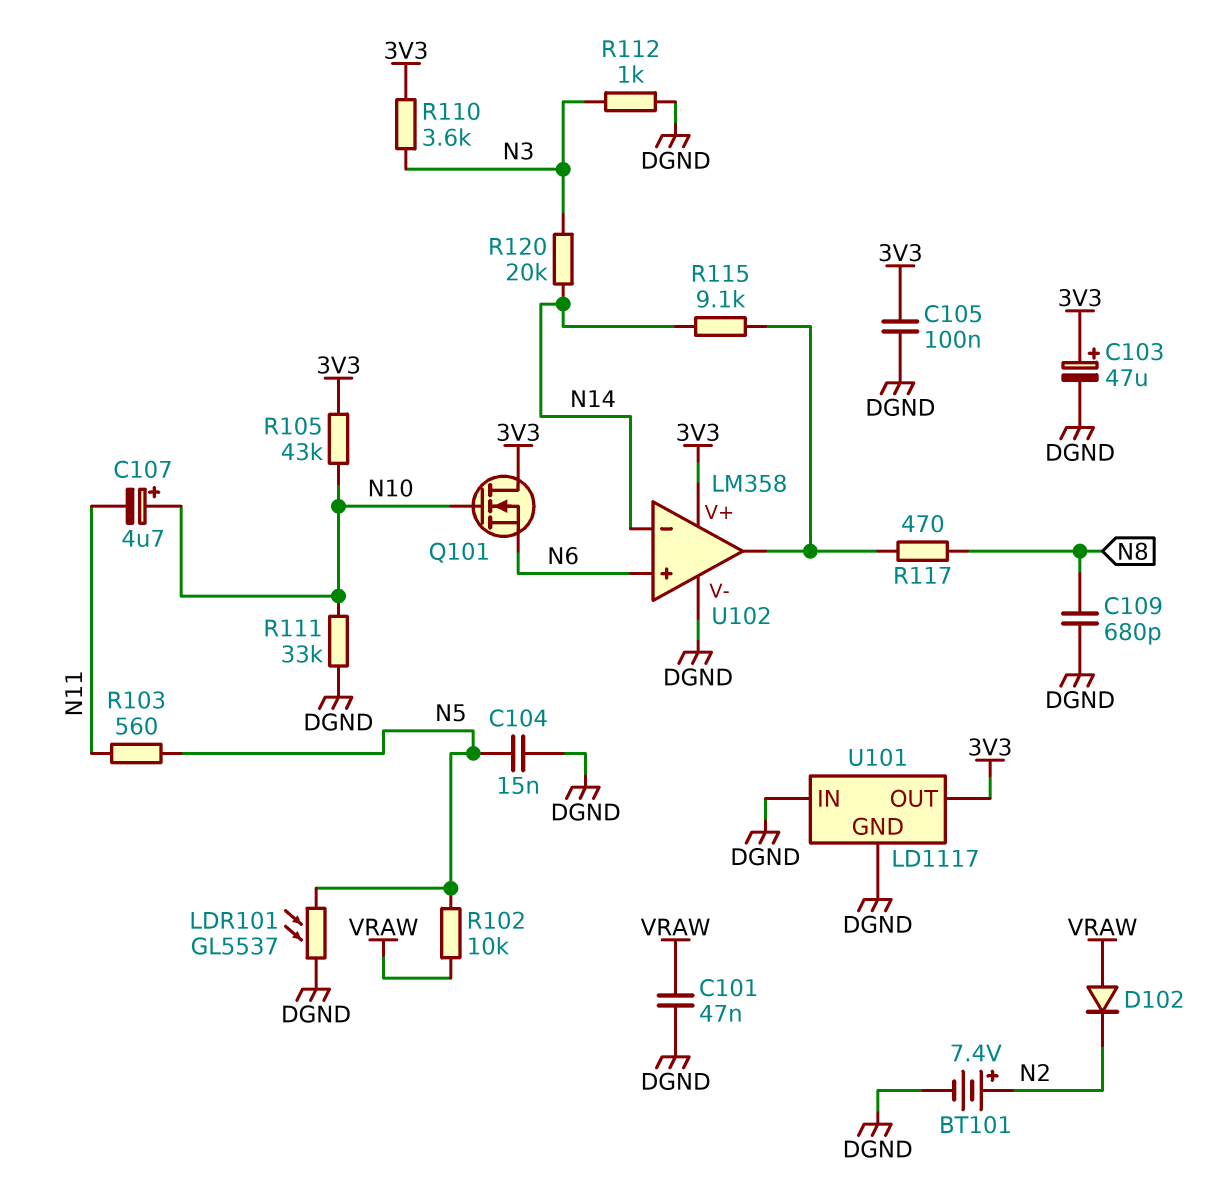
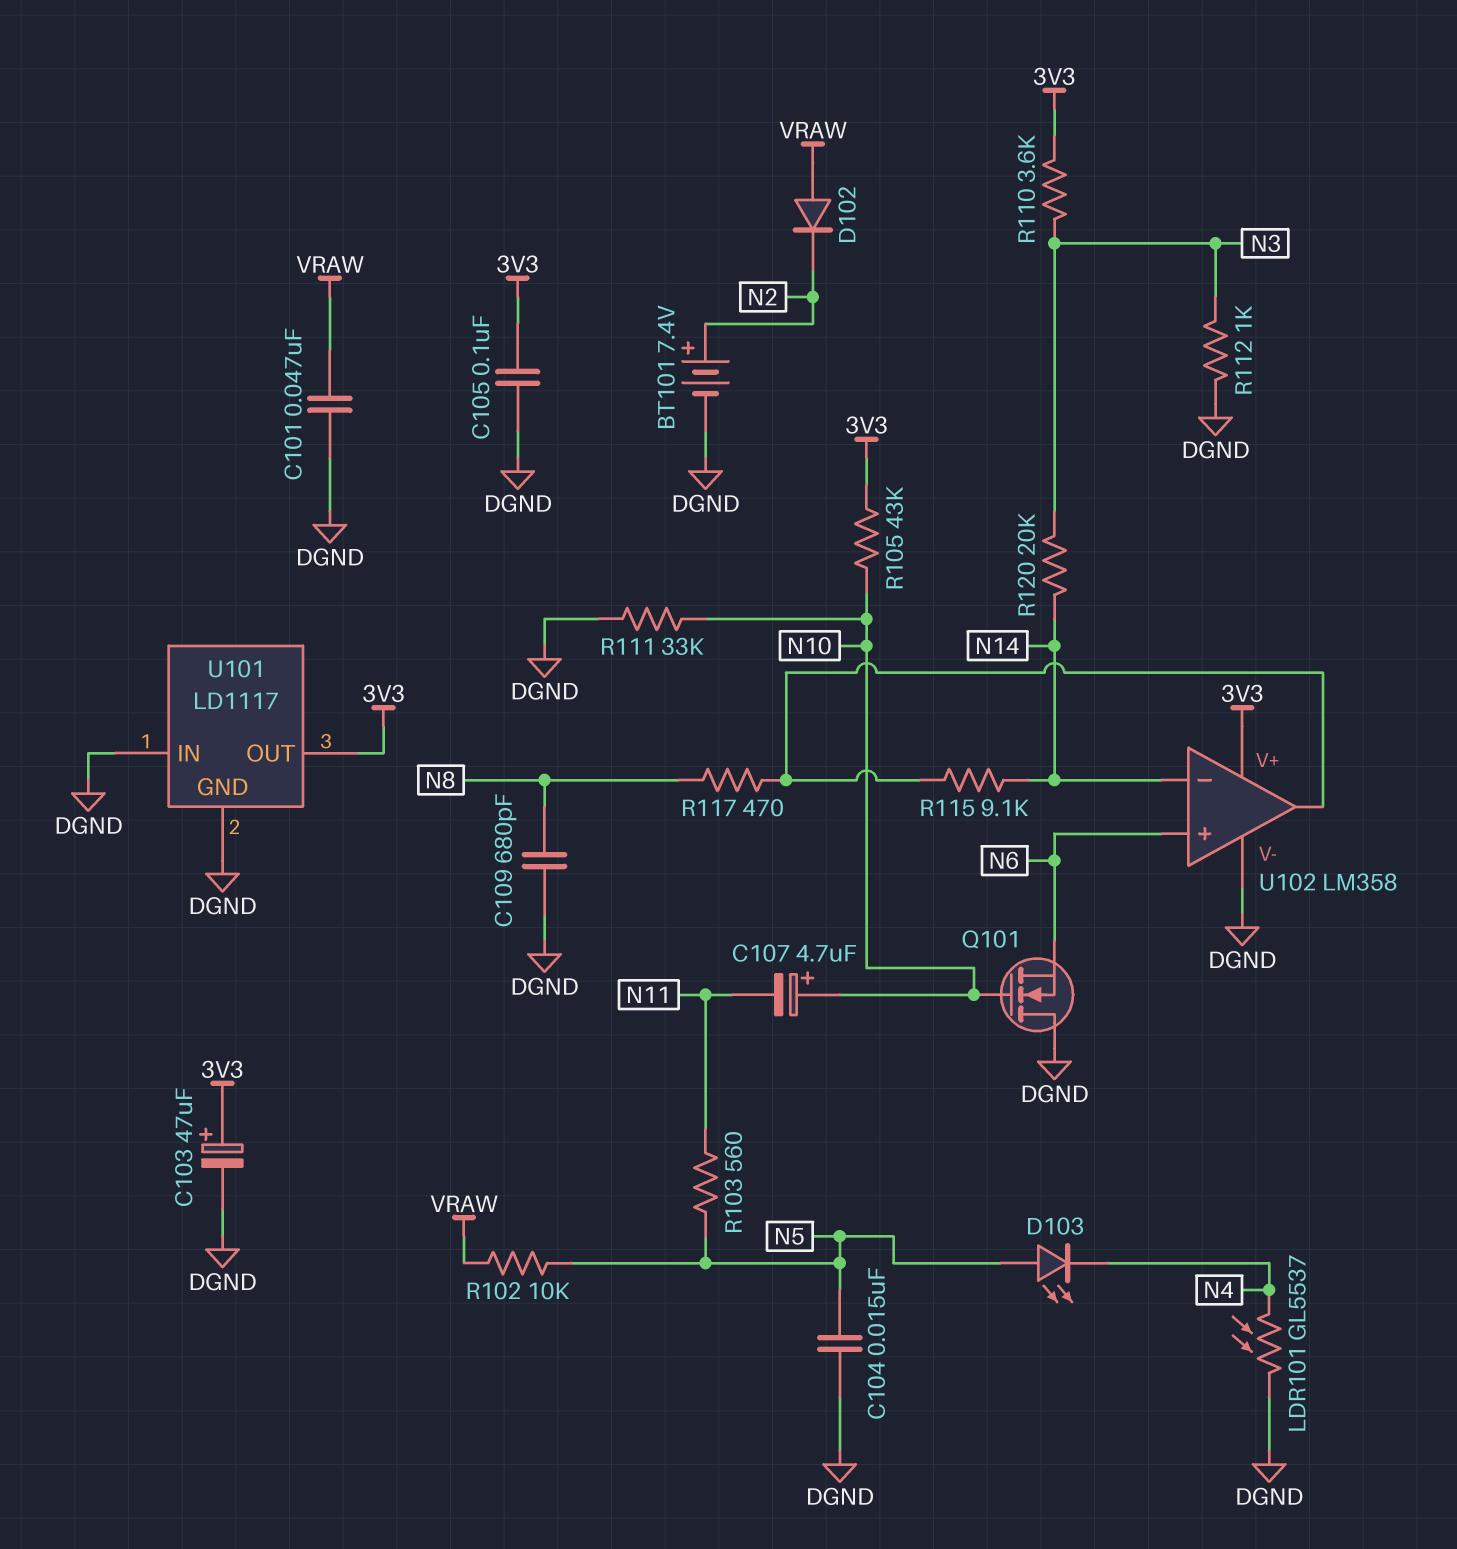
D103: none -> LED (A N5, K N4)
LDR101: GL5537 (DGND, N5) -> GL5537 (DGND, N4)
Q101: NMOS (G N10, D 3V3, S N6) -> NMOS (G N10, D DGND, S N6)

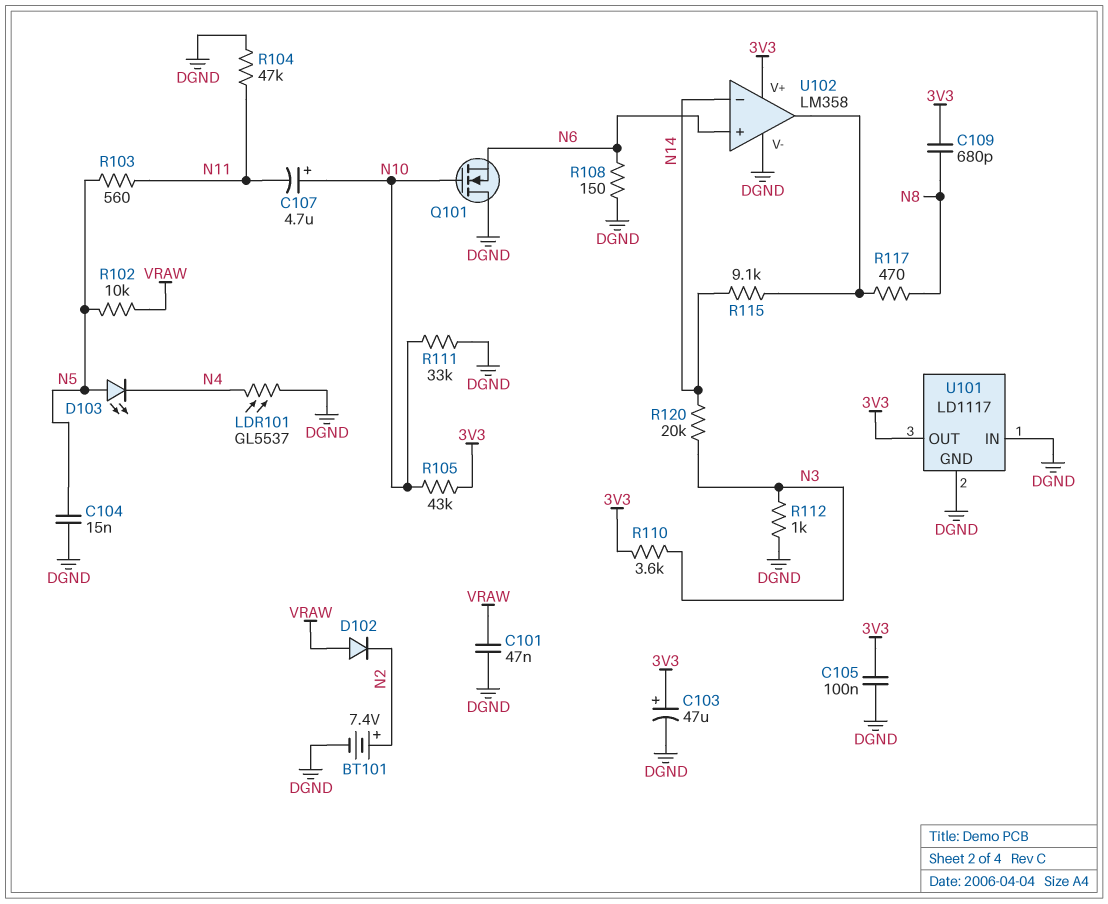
C109: 680pF (DGND, N8) -> 680pF (3V3, N8)
R104: none -> 47k (DGND, N11)
R108: none -> 150 (DGND, N6)

